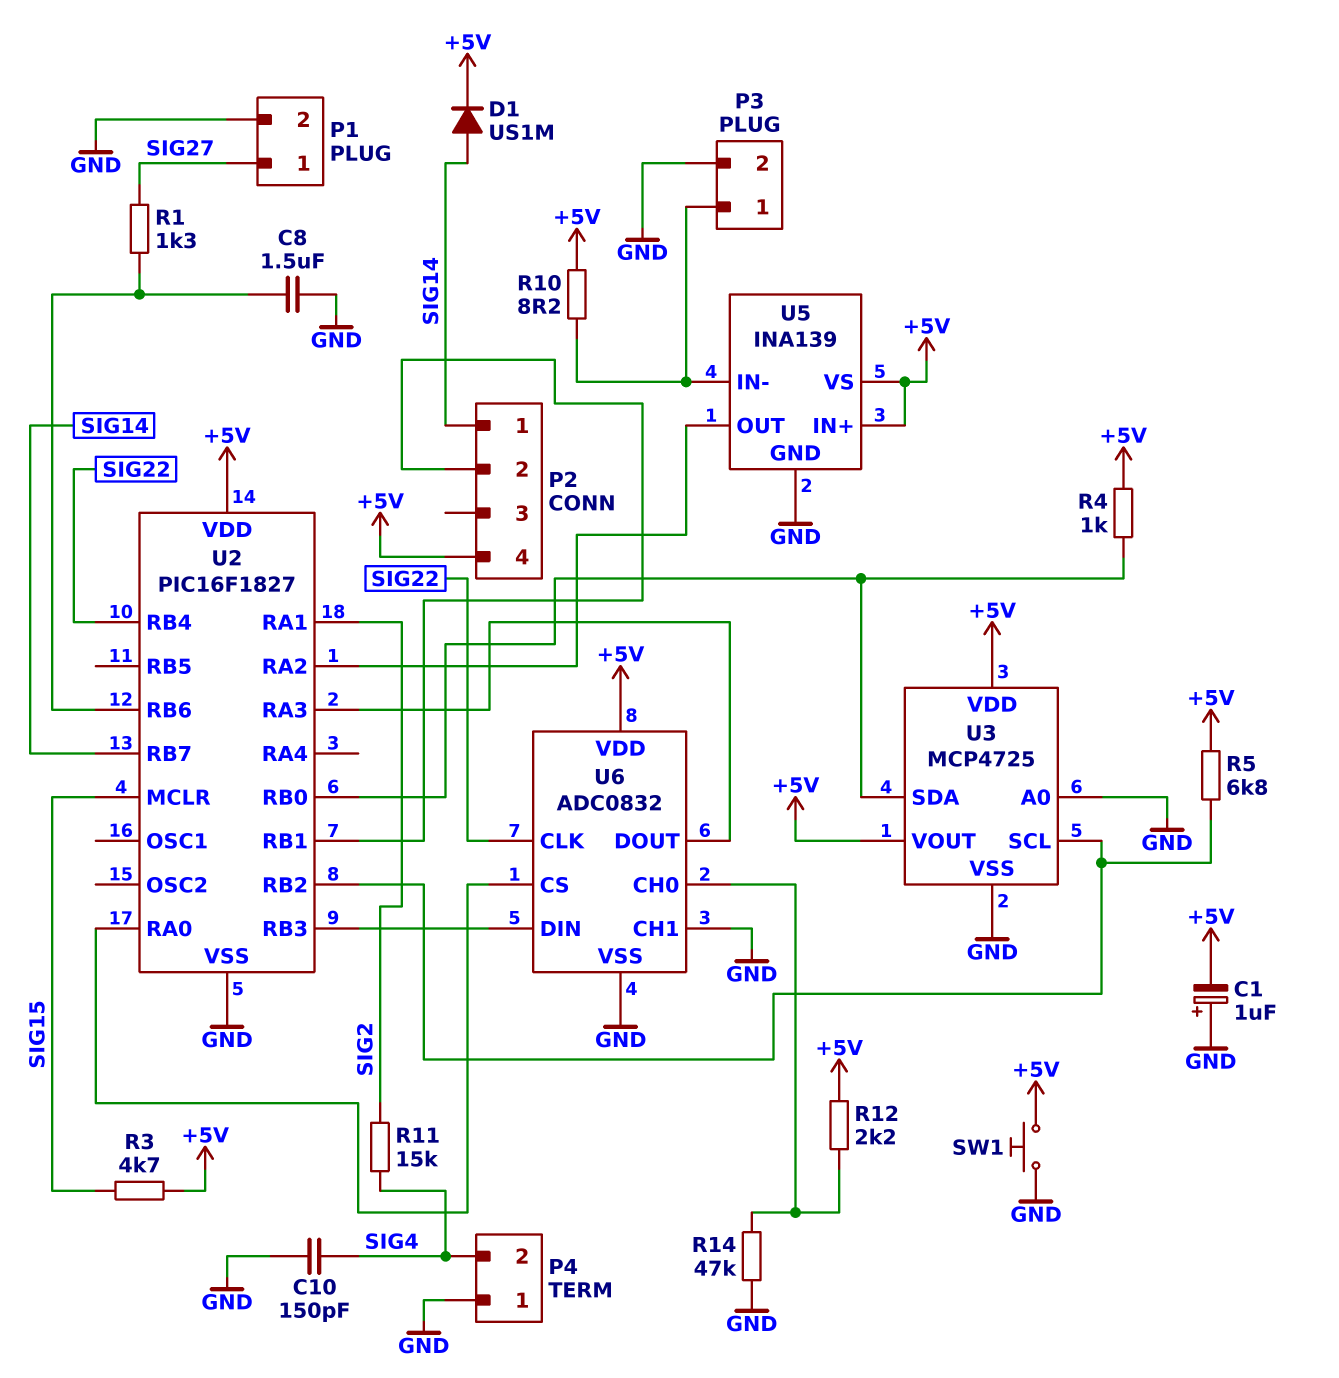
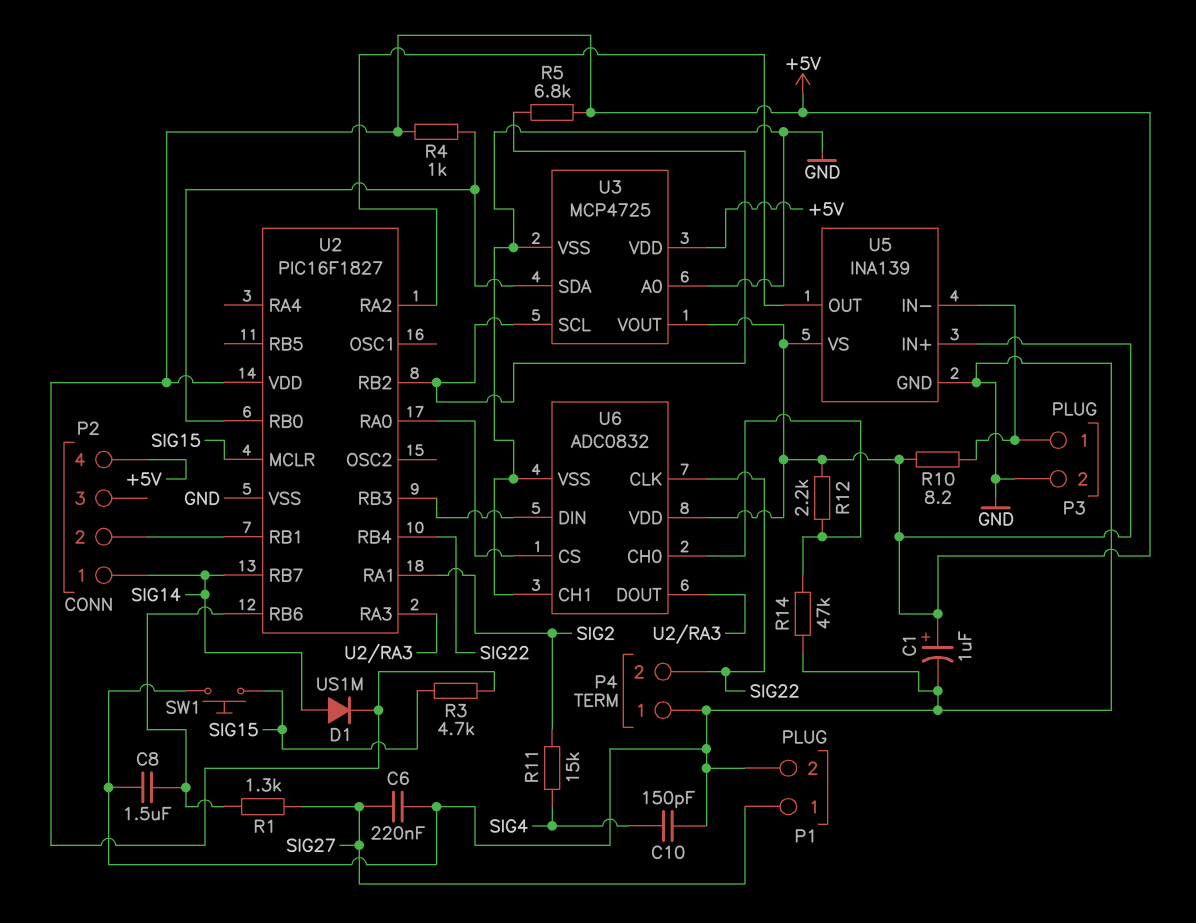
C1: 1uF (plus GND, minus +5V) -> 1uF (plus +5V, minus GND)
C6: none -> 220nF (GND, SIG27)
P4 pin 2: SIG4 -> SIG22
SW1: button (+5V, GND) -> button (GND, SIG15)

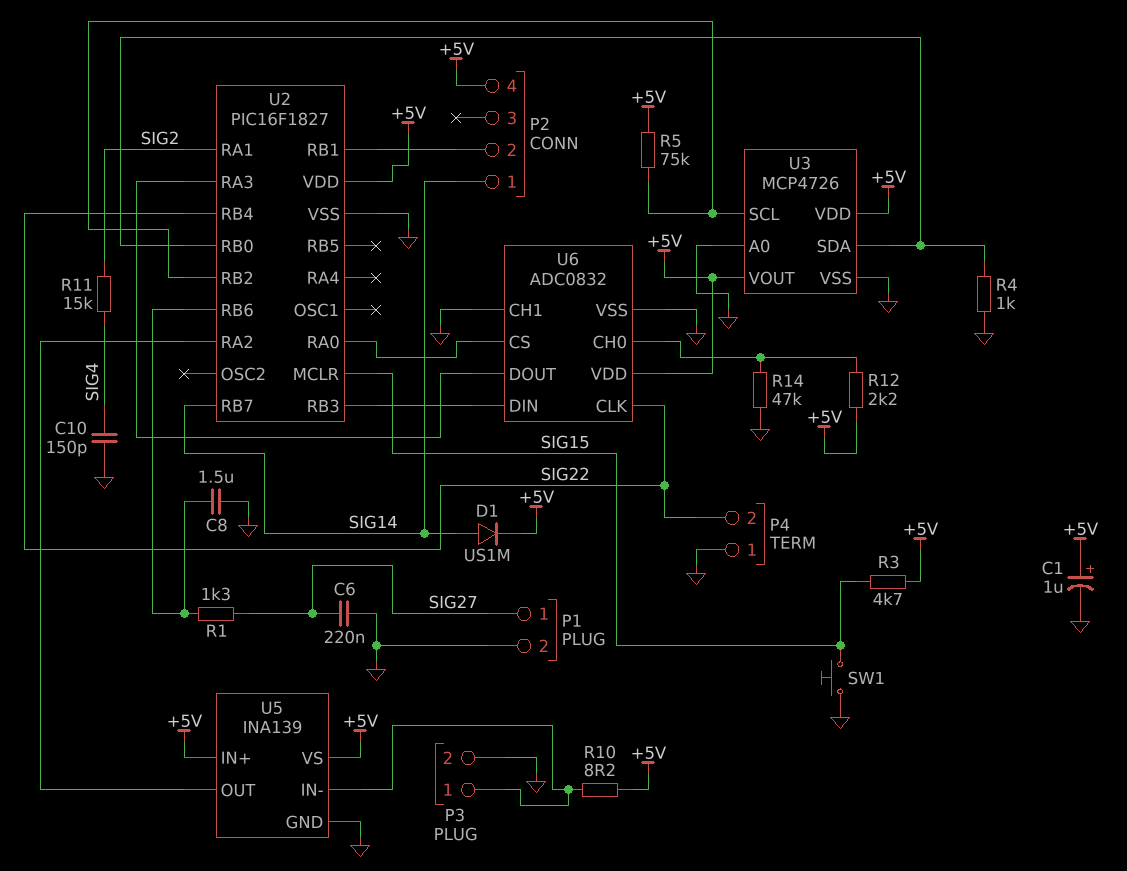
R4: 1k (+5V, U2/RB0) -> 1k (GND, U2/RB0)
R5: 6.8k (+5V, U2/RB2) -> 75k (+5V, U2/RB2)
U3: MCP4725 -> MCP4726

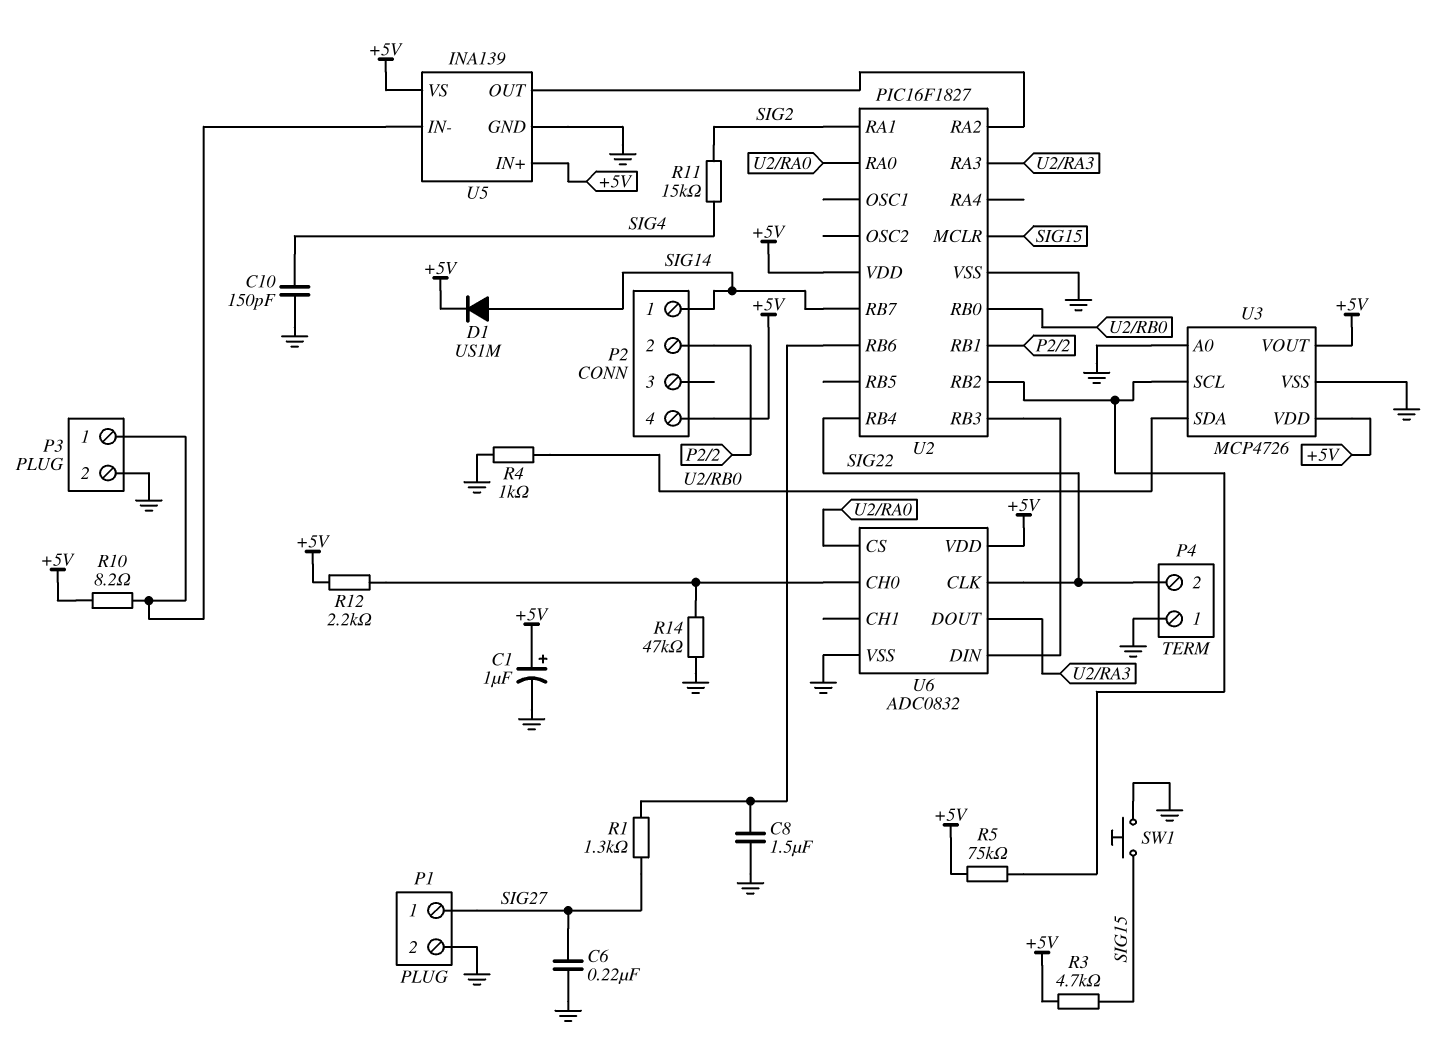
U6 pin CH1: GND -> none

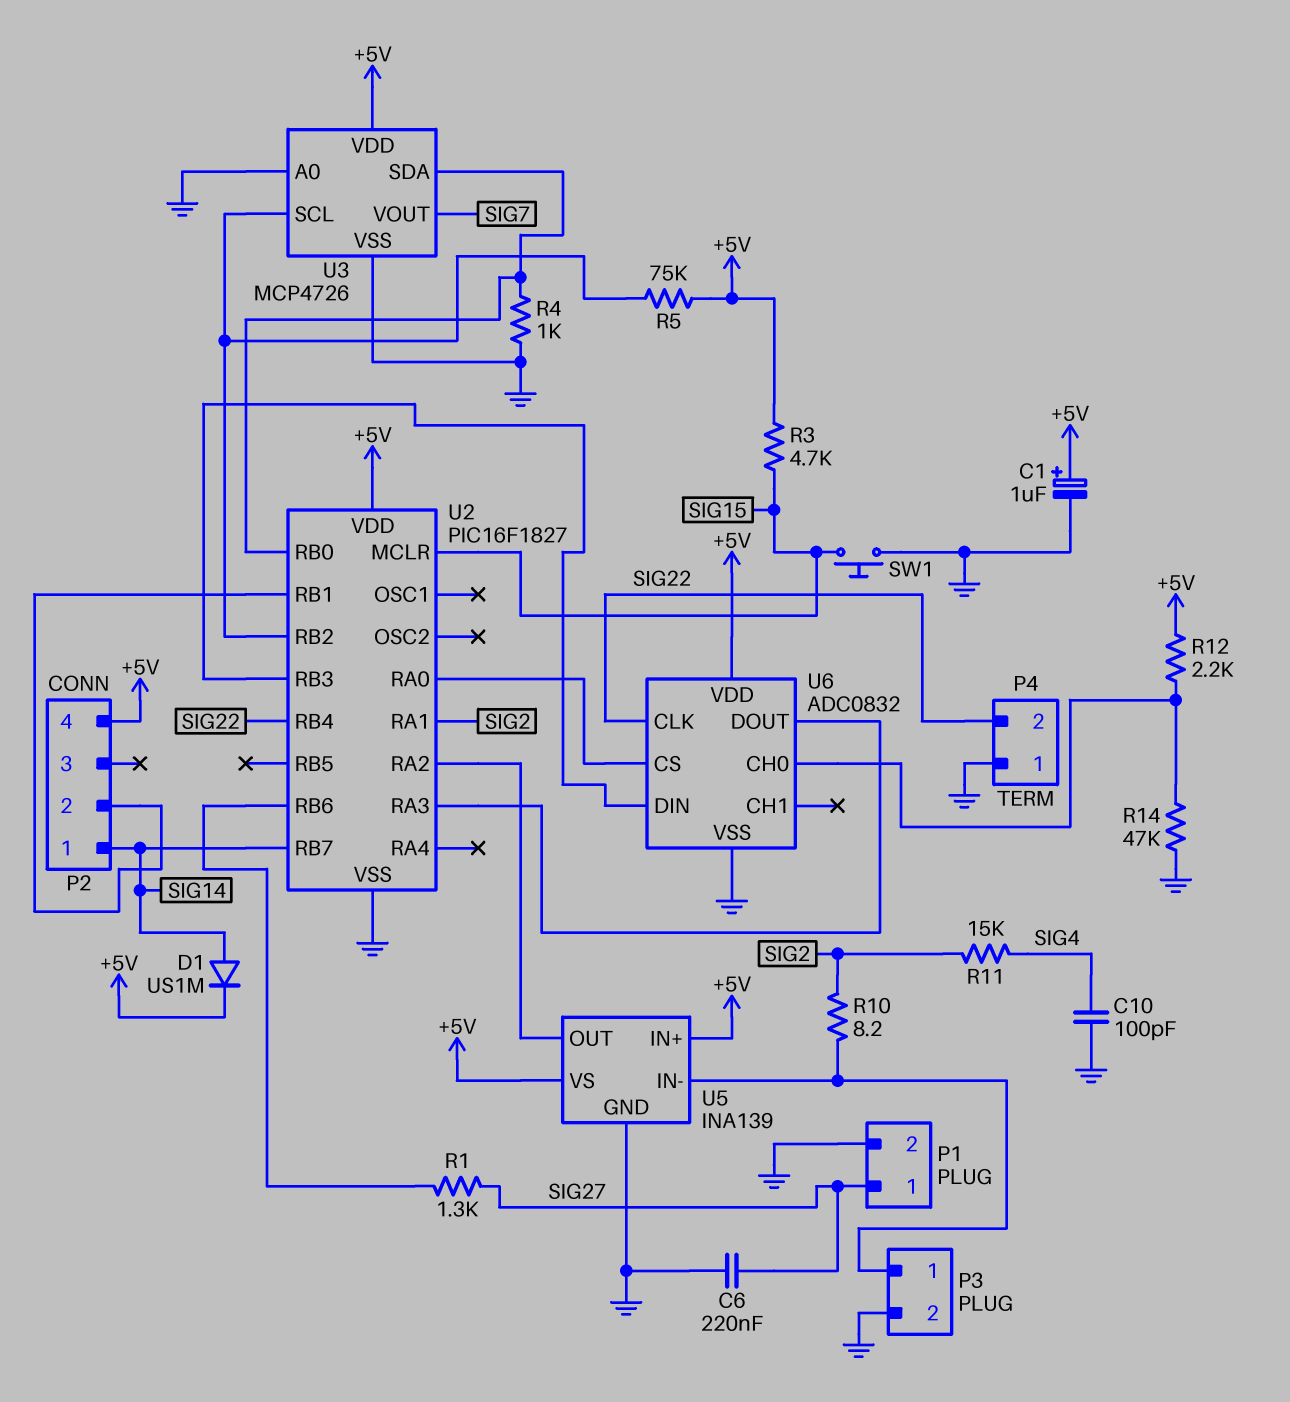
C8: 1.5uF (GND, U2/RB6) -> none
C10: 150pF (GND, SIG4) -> 100pF (GND, SIG4)
R10: 8.2 (+5V, P3/1) -> 8.2 (P3/1, SIG2)
U3 pin VOUT: +5V -> SIG7

